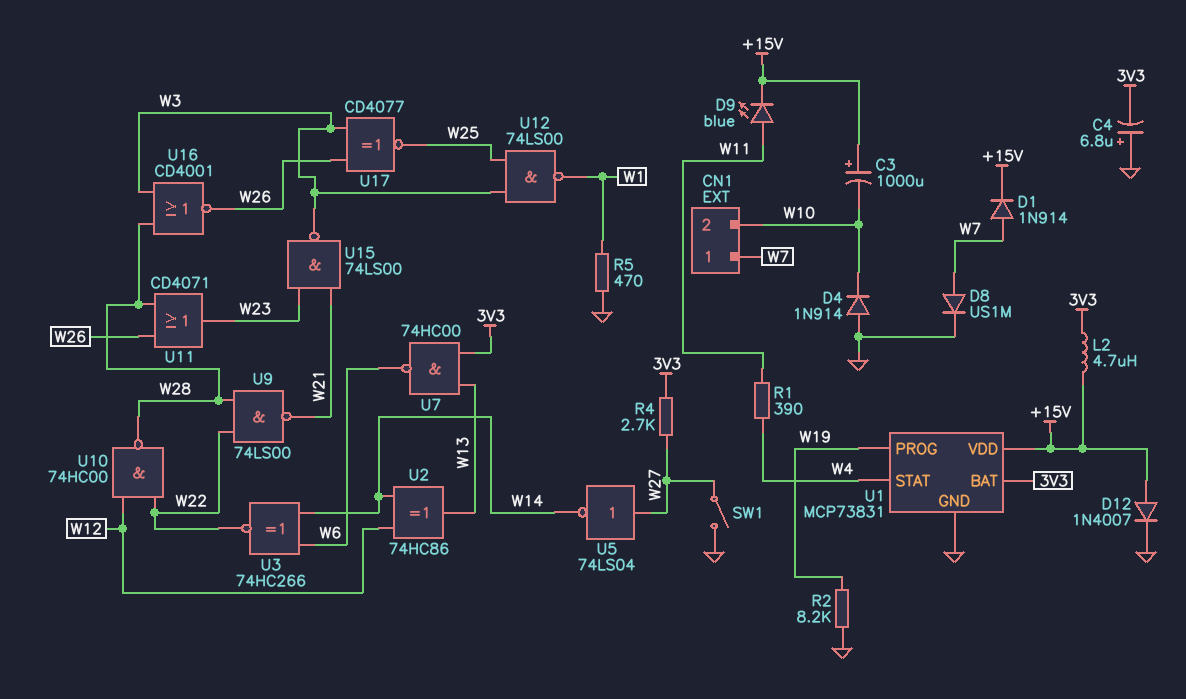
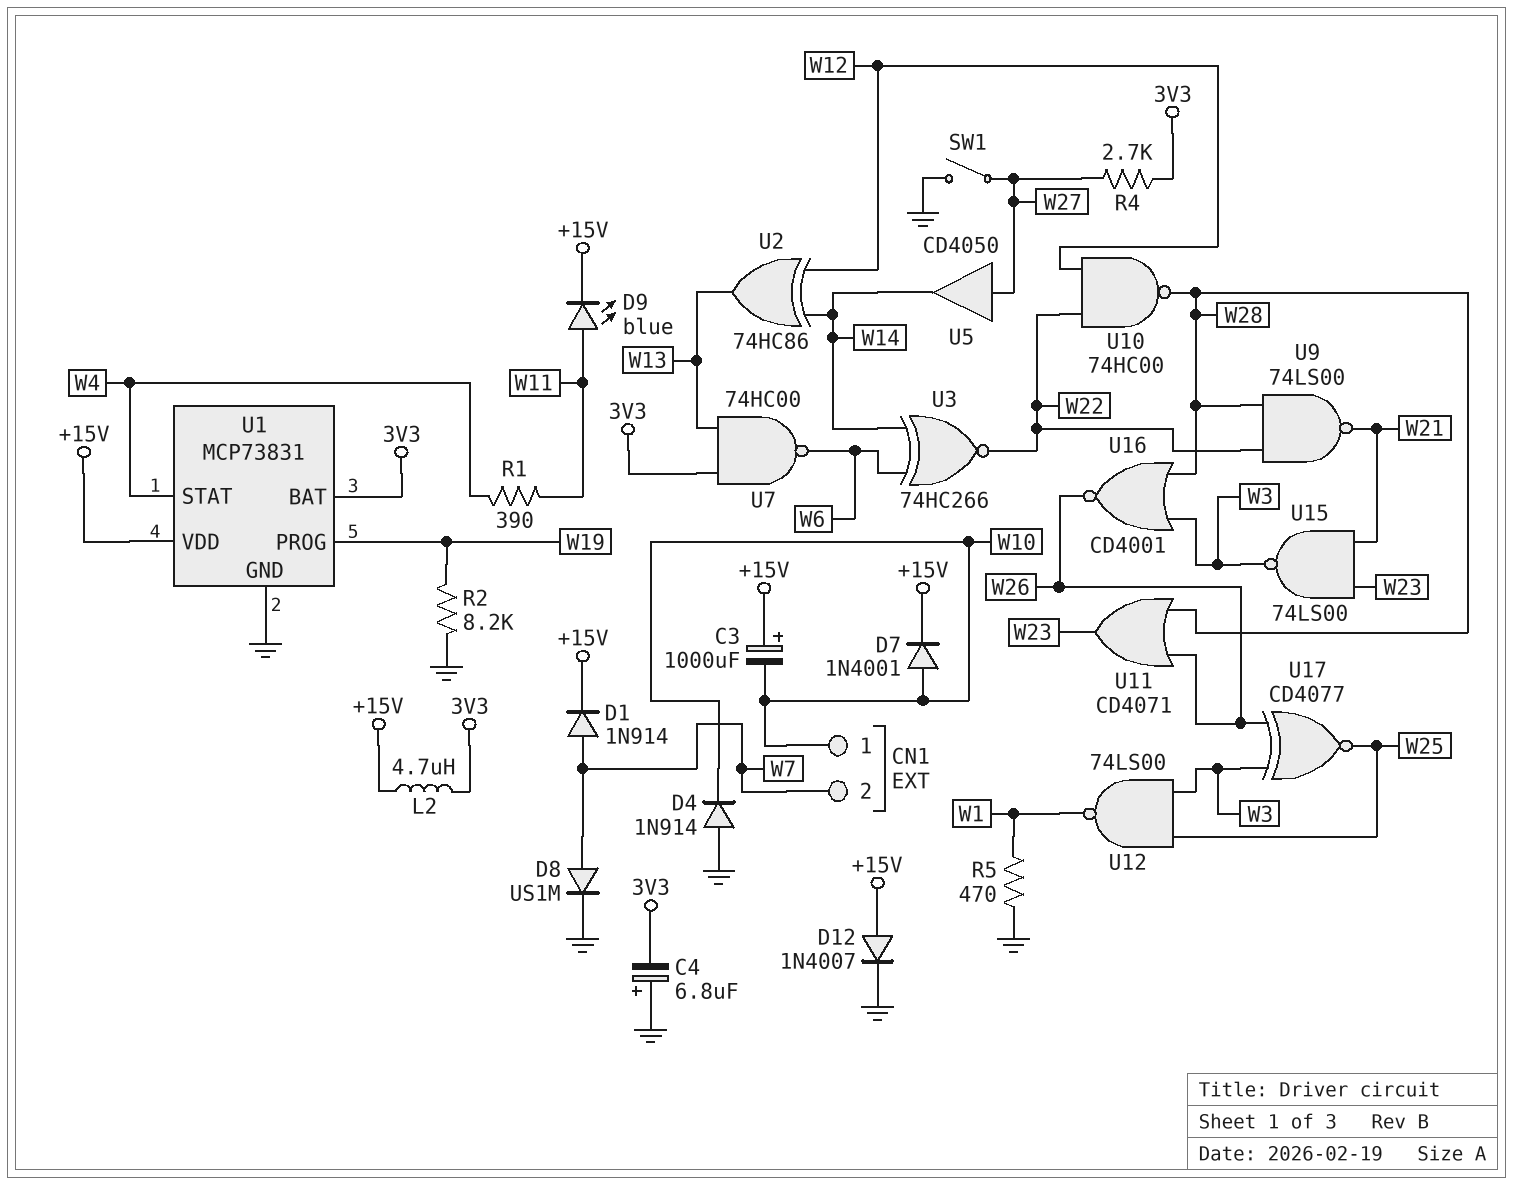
CN1 pin 1: W7 -> W10
CN1 pin 2: W10 -> W7
D7: none -> diode 1N4001 (A W10, K +15V)
U5: NOT 74LS04 (in W27, out W14) -> buffer CD4050 (in W27, out W14)

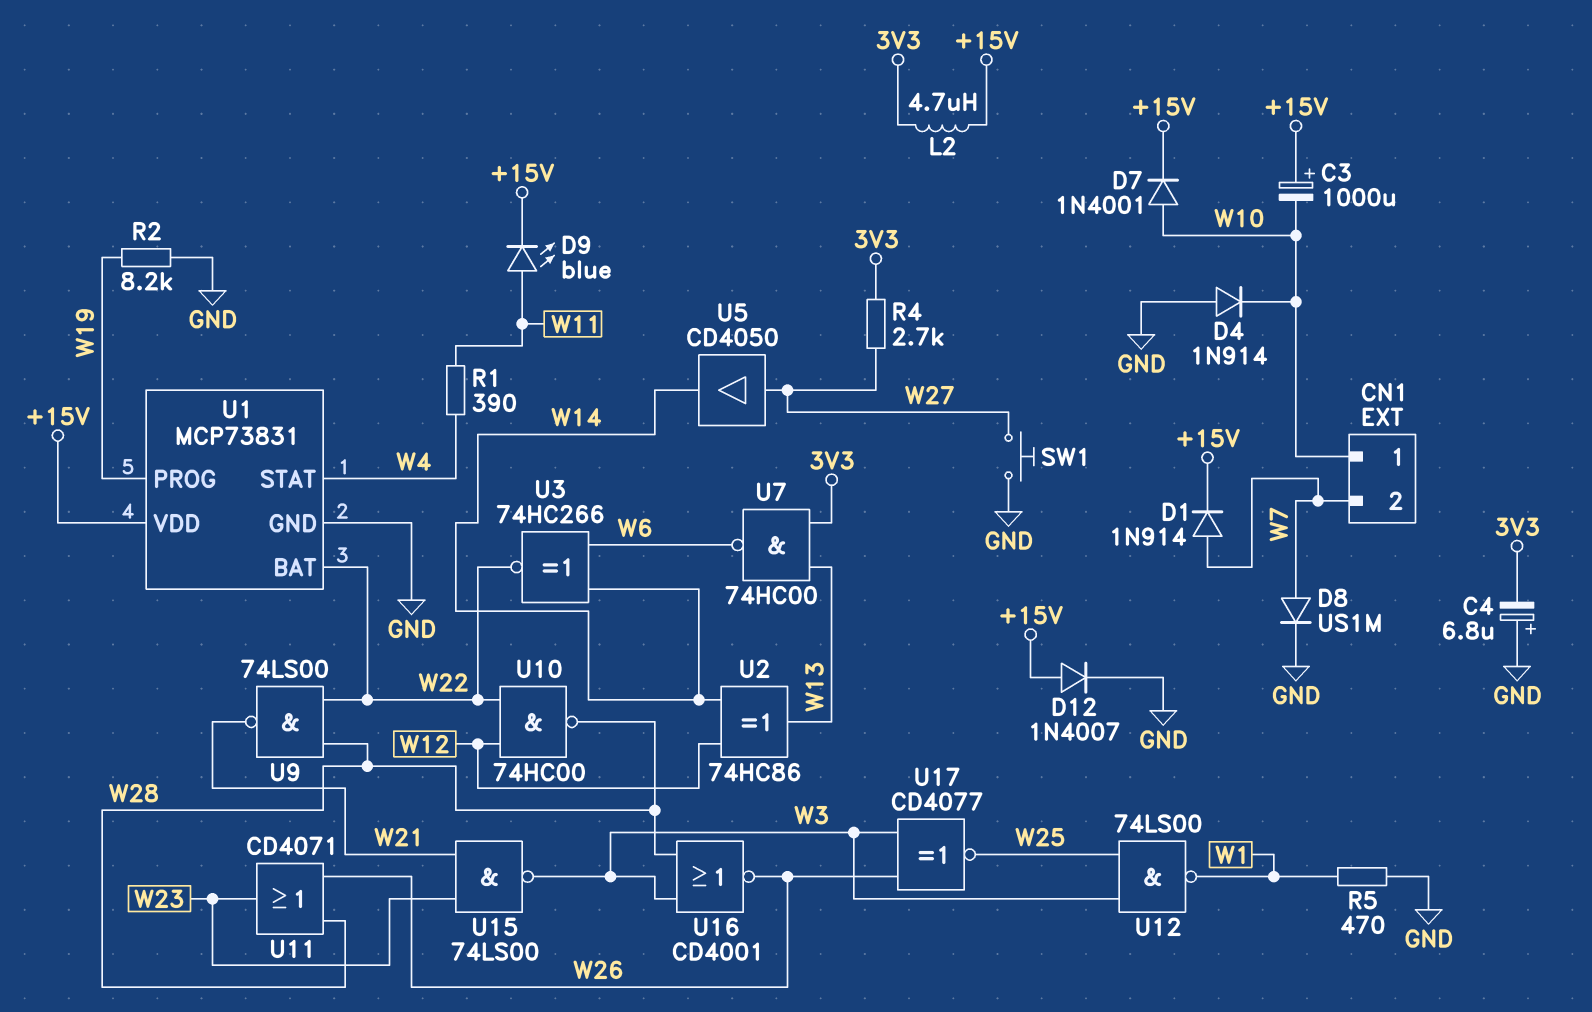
SW1: switch (GND, W27) -> button (GND, W27)
U1 pin BAT: 3V3 -> W22

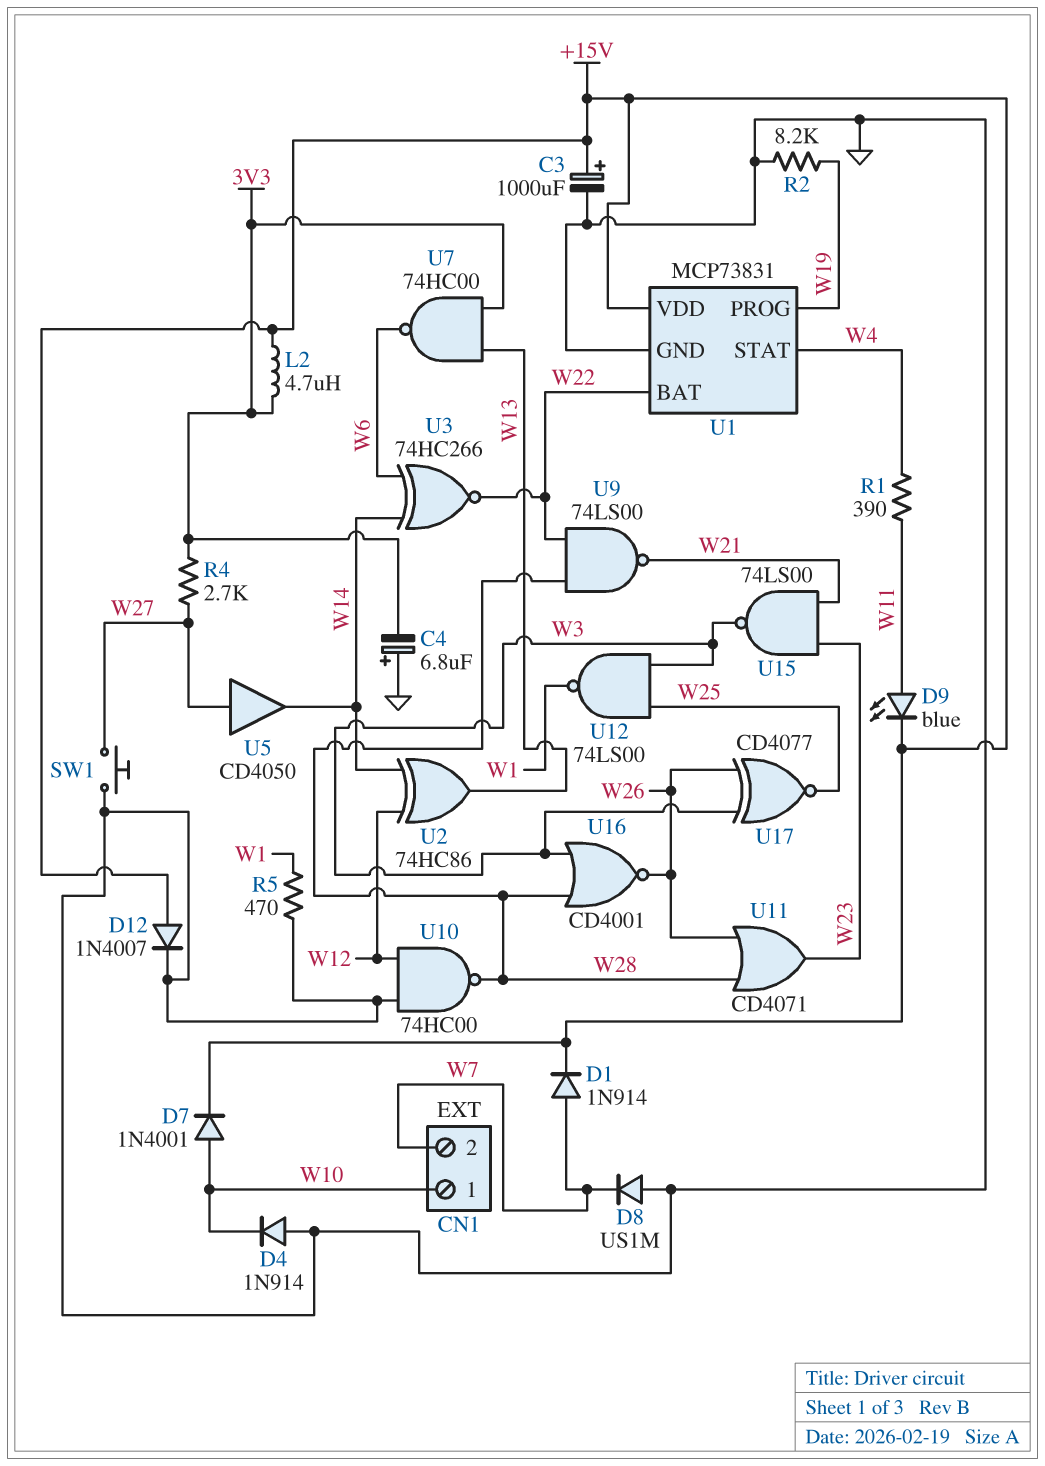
C3: 1000uF (plus +15V, minus W10) -> 1000uF (plus +15V, minus GND)
D8: diode US1M (A W7, K GND) -> diode US1M (A GND, K W7)
U10: NAND 74HC00 (in W12, in W22, out W28) -> NAND 74HC00 (in GND, in W12, out W28)

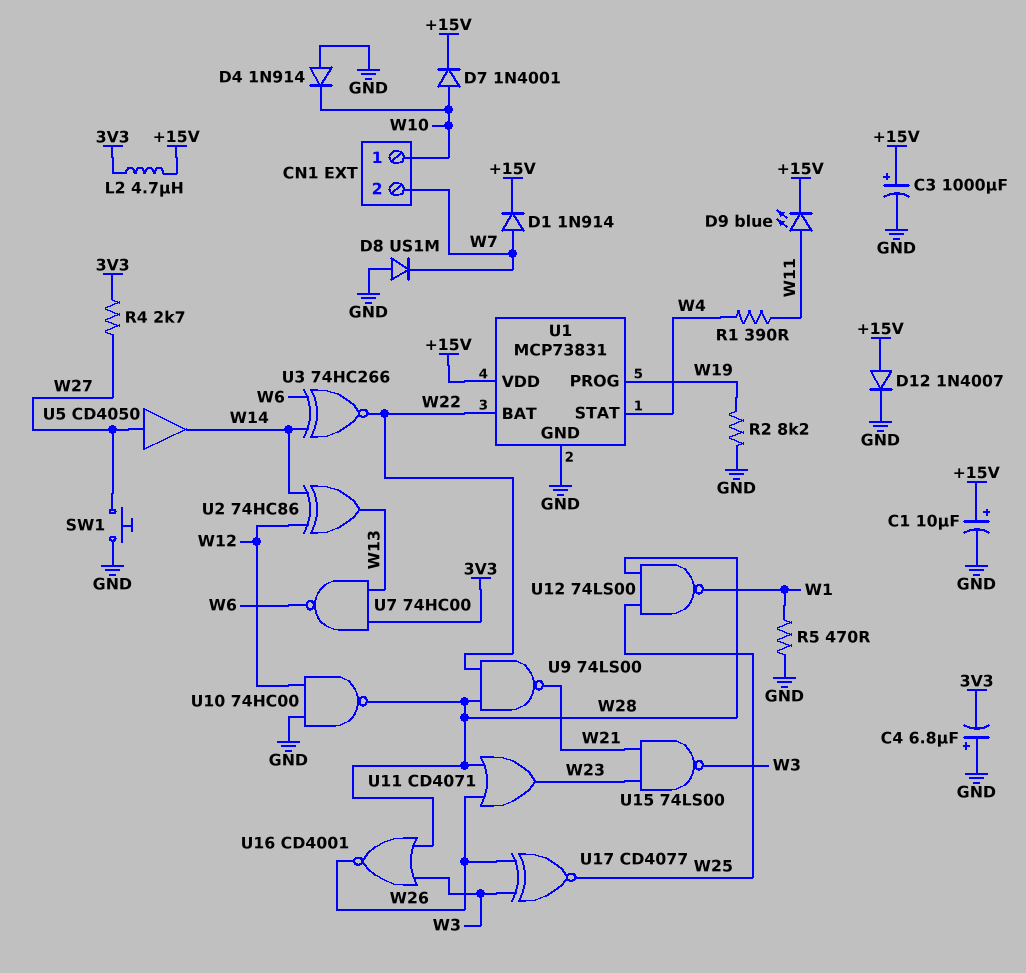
C1: none -> 10uF (plus +15V, minus GND)
U12: NAND 74LS00 (in W3, in W25, out W1) -> NAND 74LS00 (in W25, in W28, out W1)

